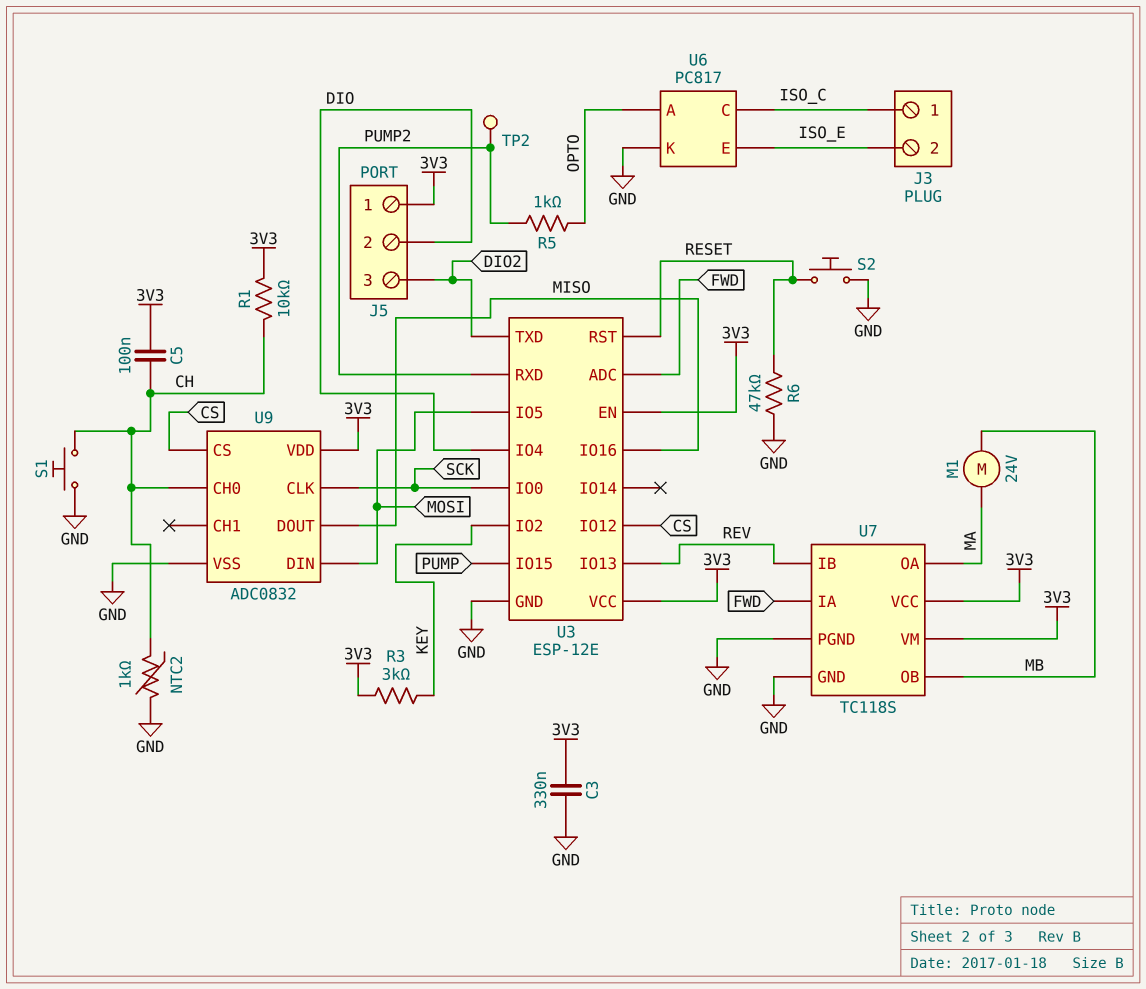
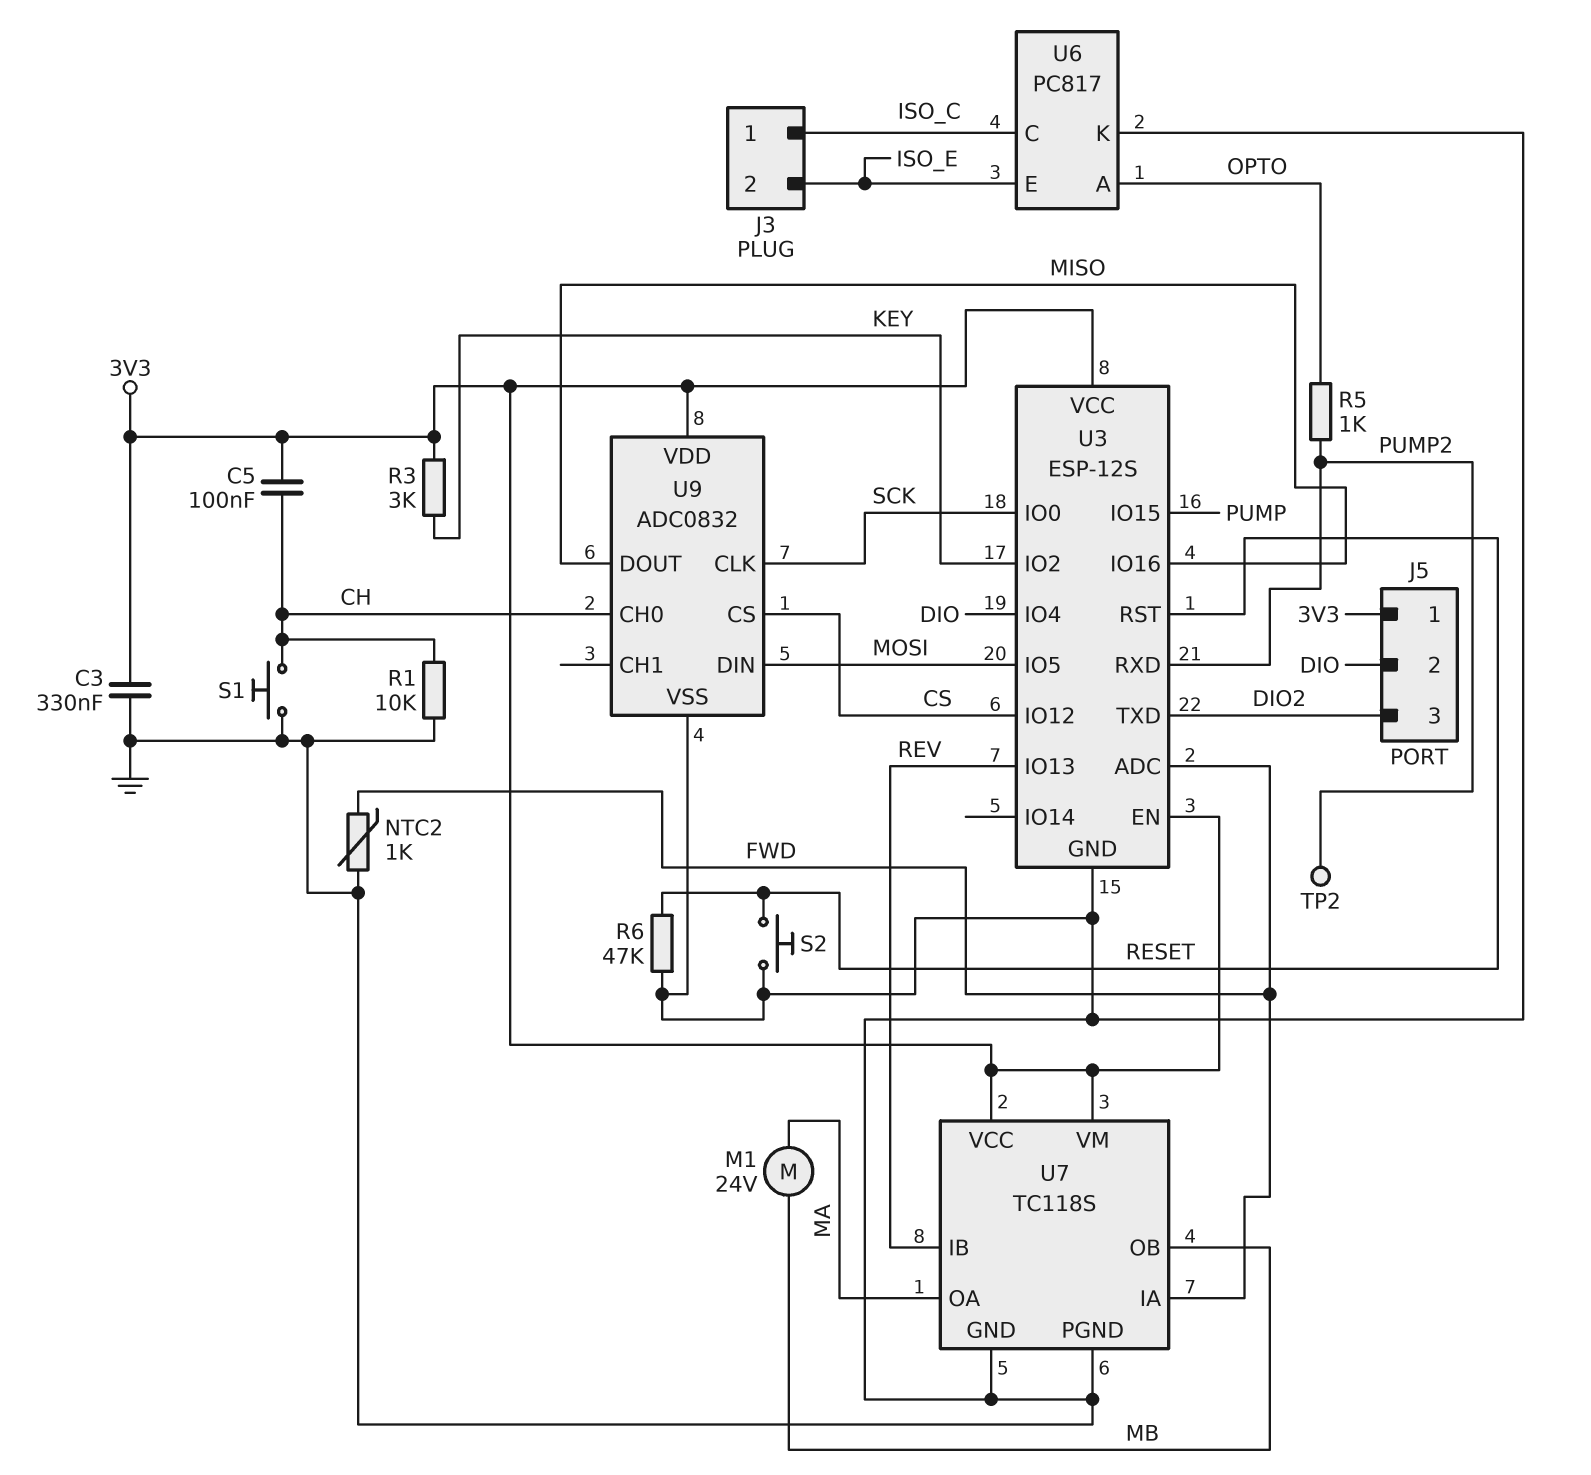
NTC2: 1k (CH, GND) -> 1k (FWD, GND)
R1: 10k (3V3, CH) -> 10k (CH, GND)
U3: ESP-12E -> ESP-12S

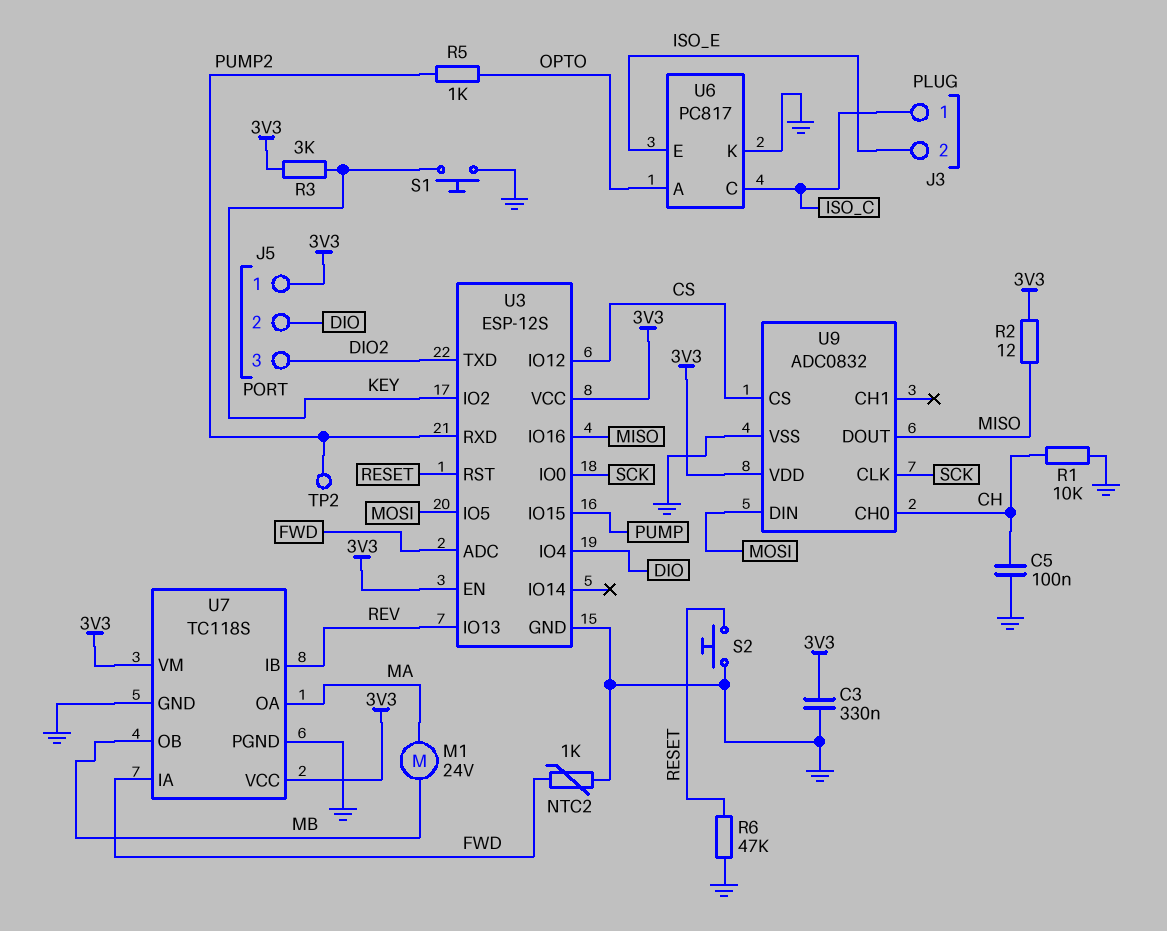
C5: 100nF (3V3, CH) -> 100nF (CH, GND)
R2: none -> 12 (3V3, MISO)
S1: button (CH, GND) -> button (GND, KEY)

